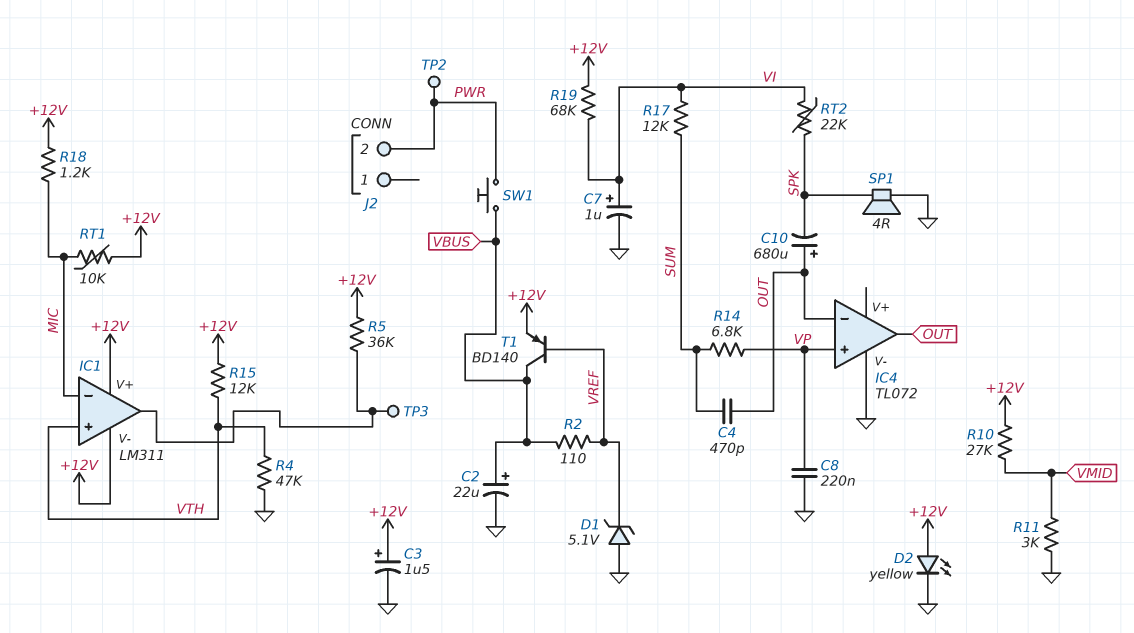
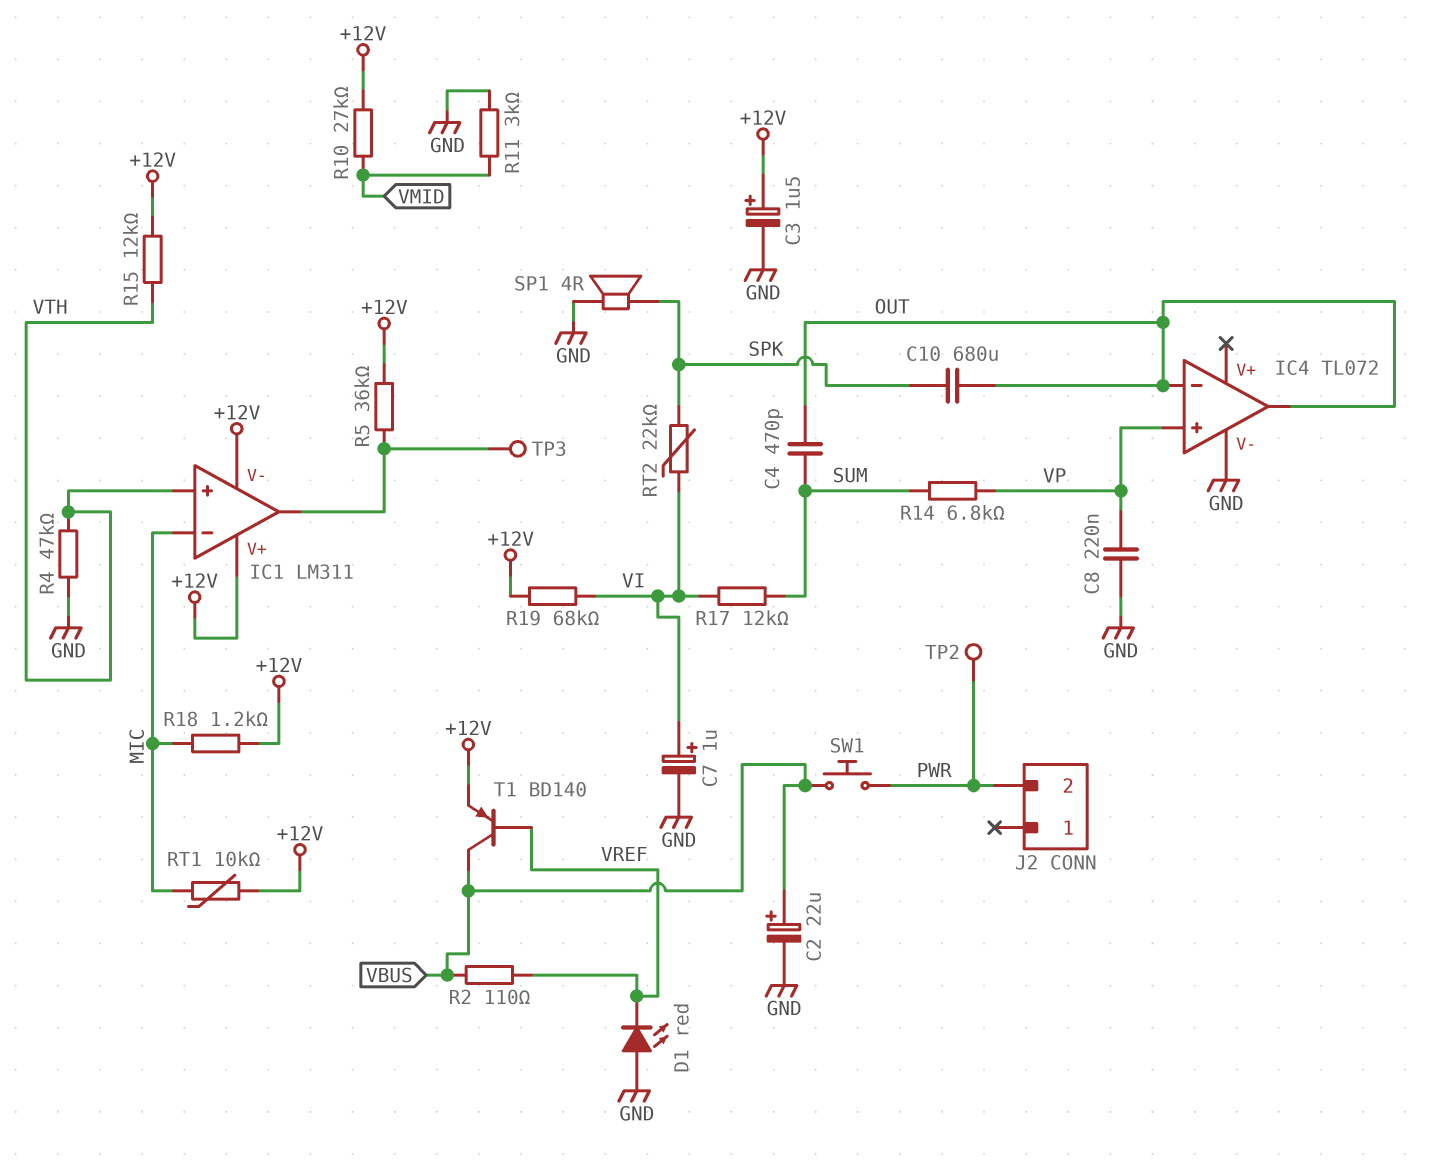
C10: 680uF (plus OUT, minus SPK) -> 680uF (OUT, SPK)
D1: zener 5.1V (A GND, K VREF) -> LED red (A GND, K VREF)
D2: LED yellow (A +12V, K GND) -> none

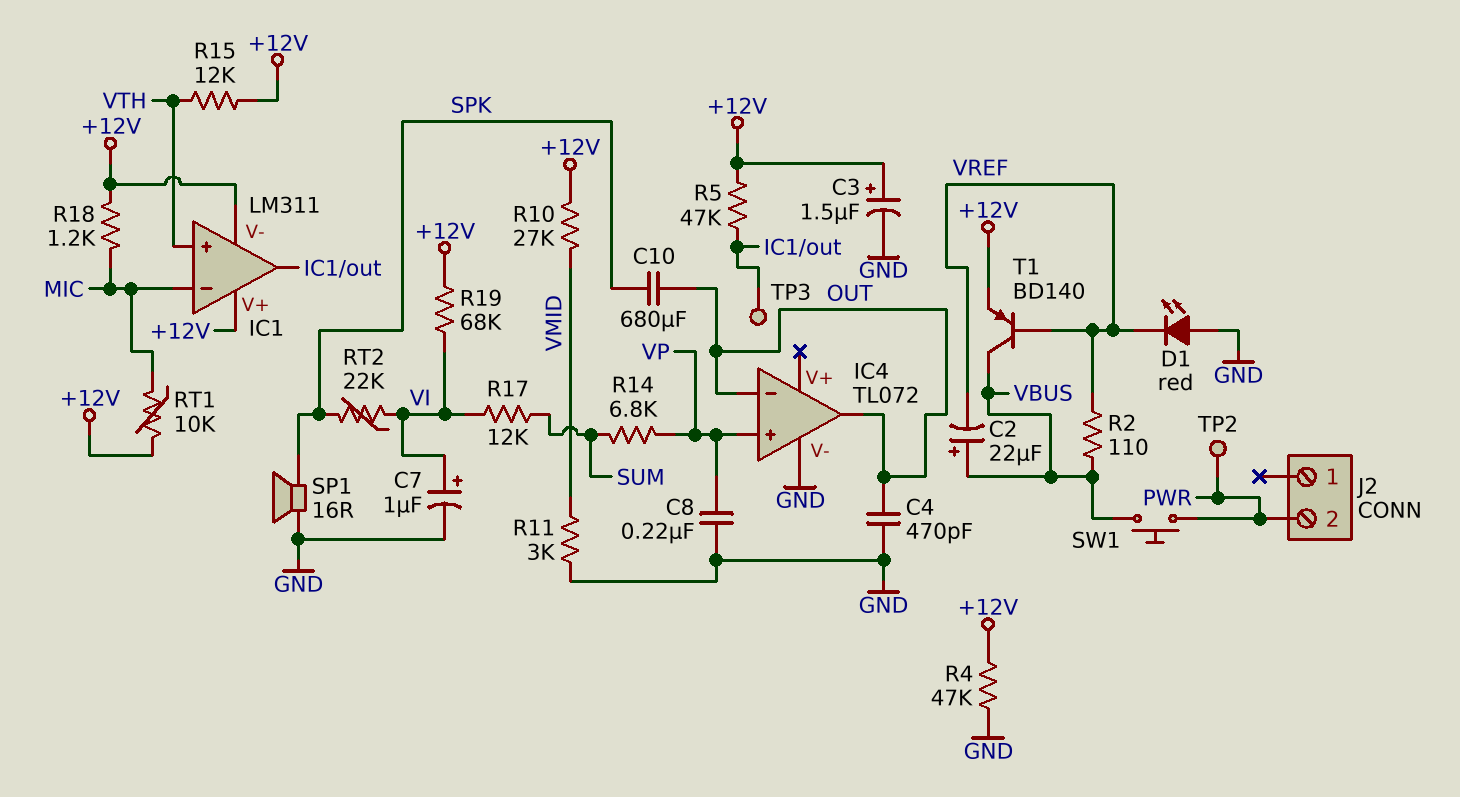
C2: 22uF (plus VBUS, minus GND) -> 22uF (plus VBUS, minus VREF)
C4: 470pF (OUT, SUM) -> 470pF (GND, OUT)
R4: 47k (GND, VTH) -> 47k (+12V, GND)
R5: 36k (+12V, IC1/out) -> 47k (+12V, IC1/out)
SP1: speaker 4R (GND, SPK) -> speaker 16R (GND, SPK)

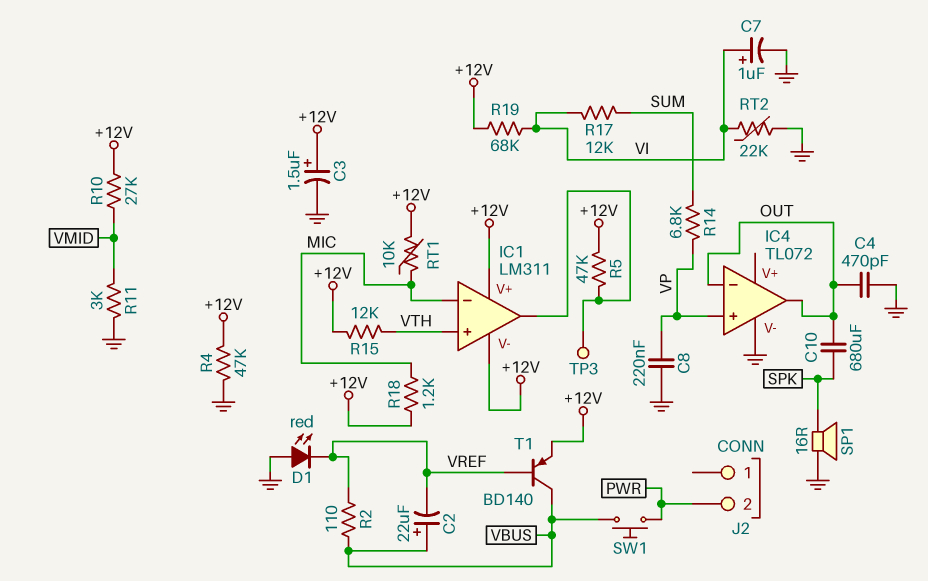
RT2: 22k (SPK, VI) -> 22k (GND, VI)
TP2: test point (PWR) -> none

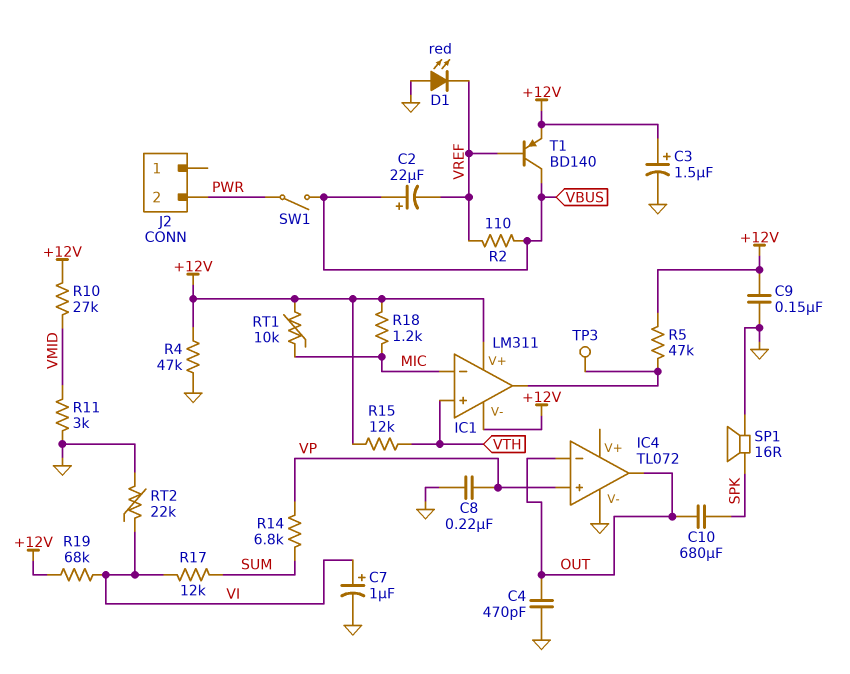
C9: none -> 150nF (+12V, GND)
SW1: button (PWR, VBUS) -> switch (PWR, VBUS)

